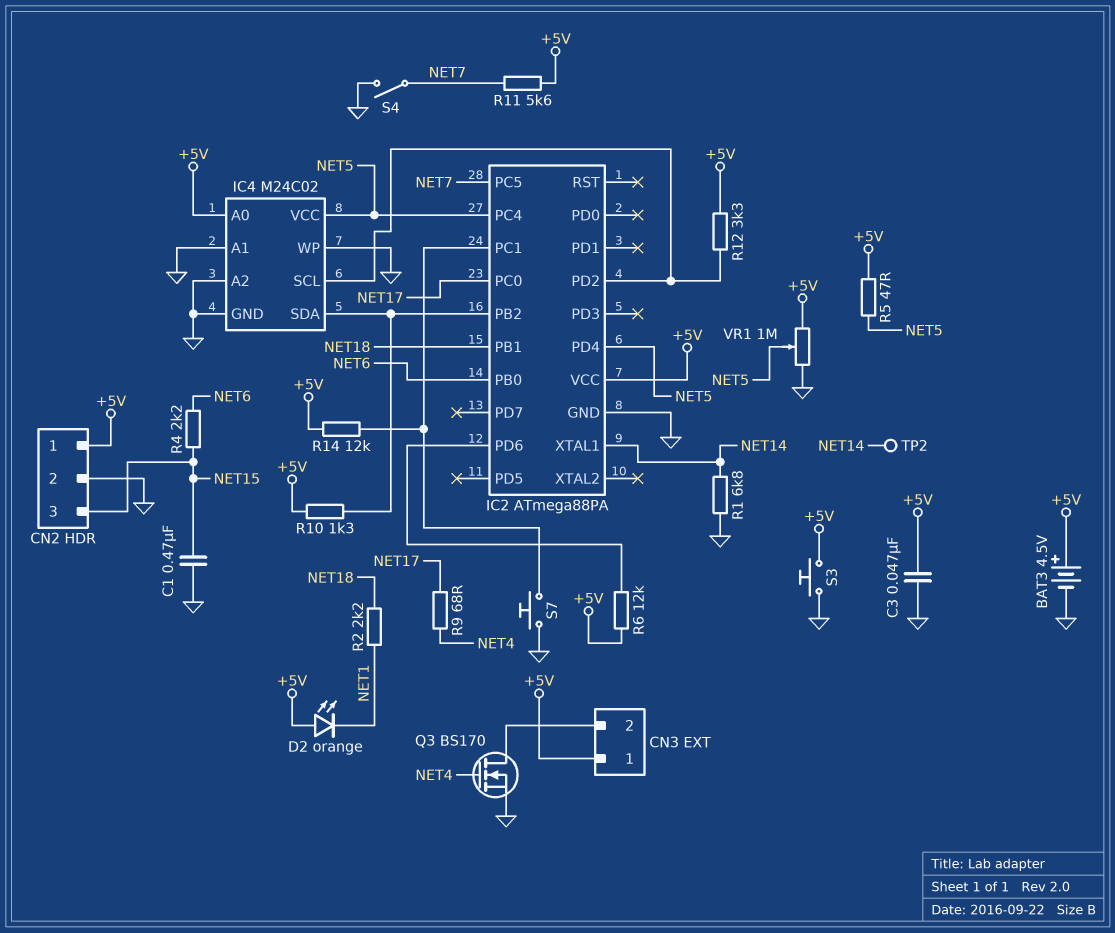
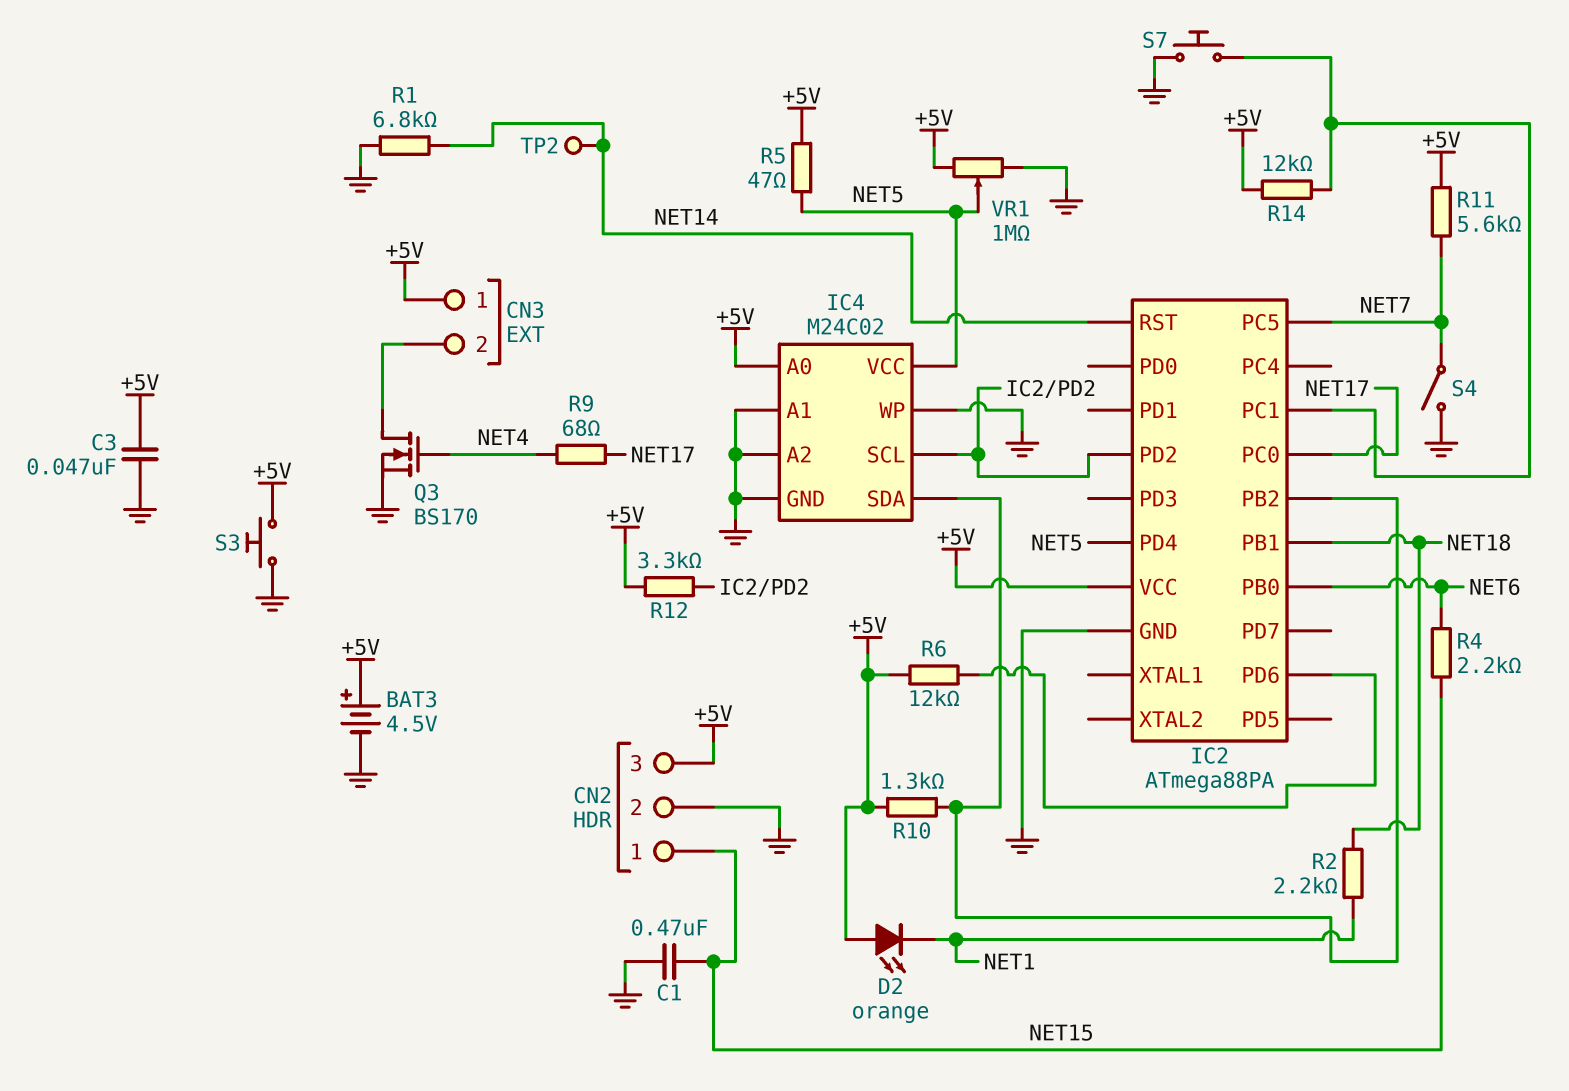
CN2 pin 1: +5V -> NET15
CN2 pin 3: NET15 -> +5V
IC2 pin PC4: NET5 -> none
IC2 pin RST: none -> NET14
IC2 pin XTAL1: NET14 -> none

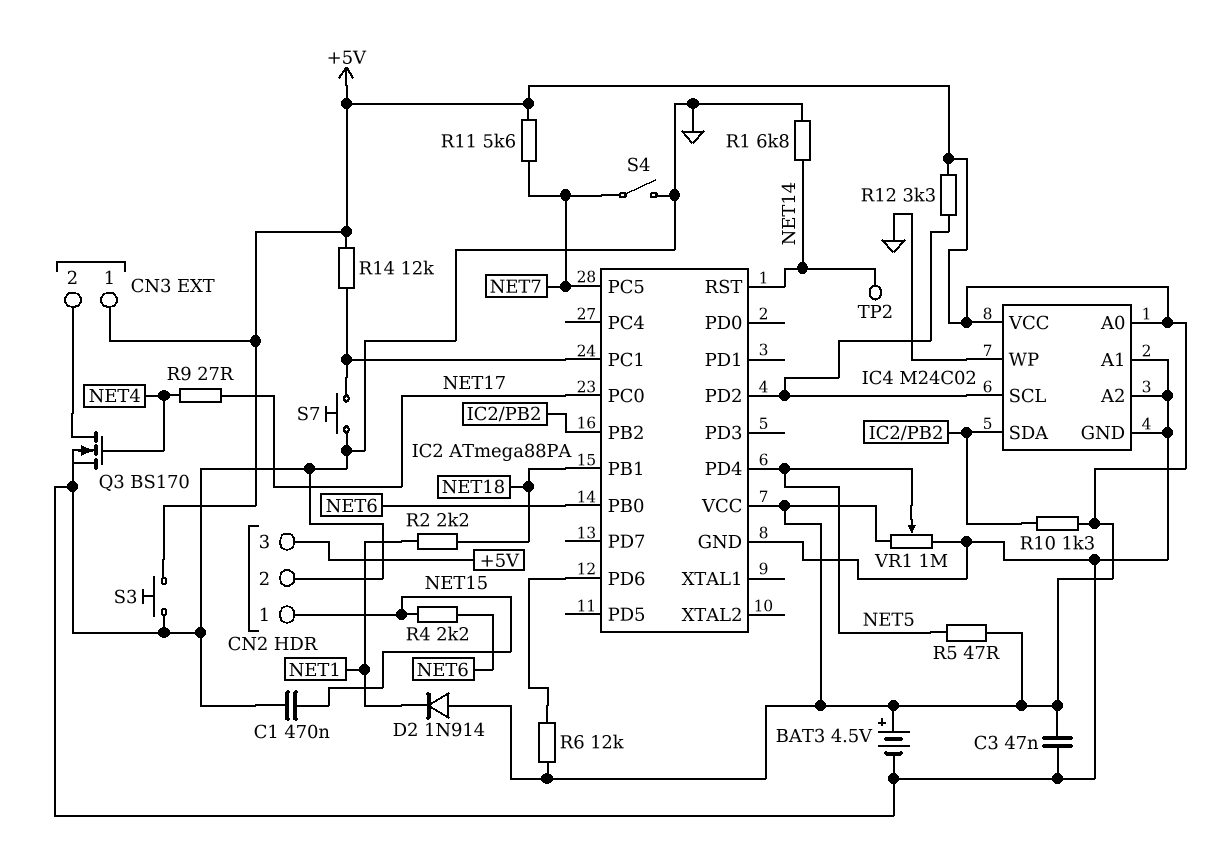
D2: LED orange (A +5V, K NET1) -> diode 1N914 (A +5V, K NET1)
IC4 pin VCC: NET5 -> +5V
R9: 68 (NET4, NET17) -> 27 (NET4, NET17)

